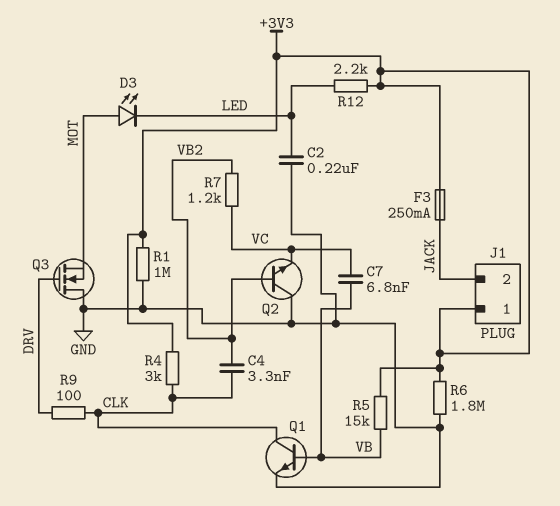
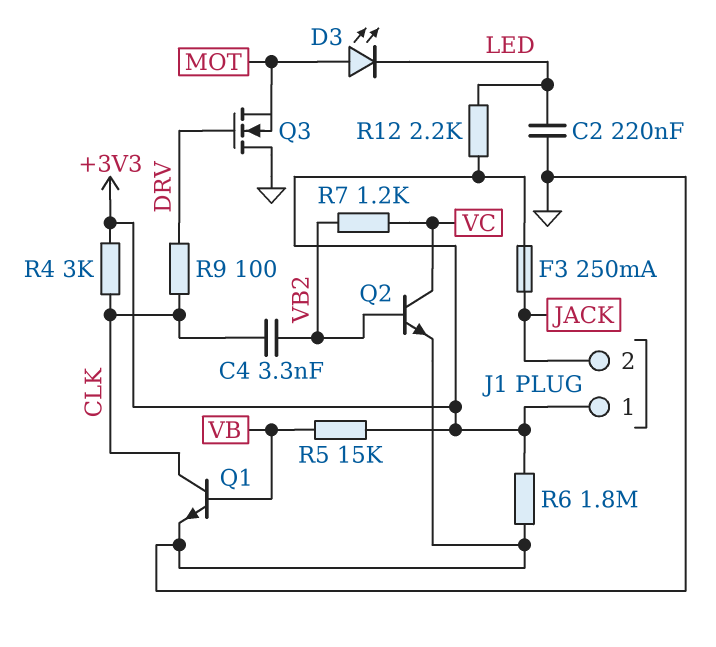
C7: 6.8nF (VB, VC) -> none
Q2: NPN (B VB2, C GND, E VC) -> NPN (B VB2, C VC, E GND)
R1: 1M (+3V3, GND) -> none

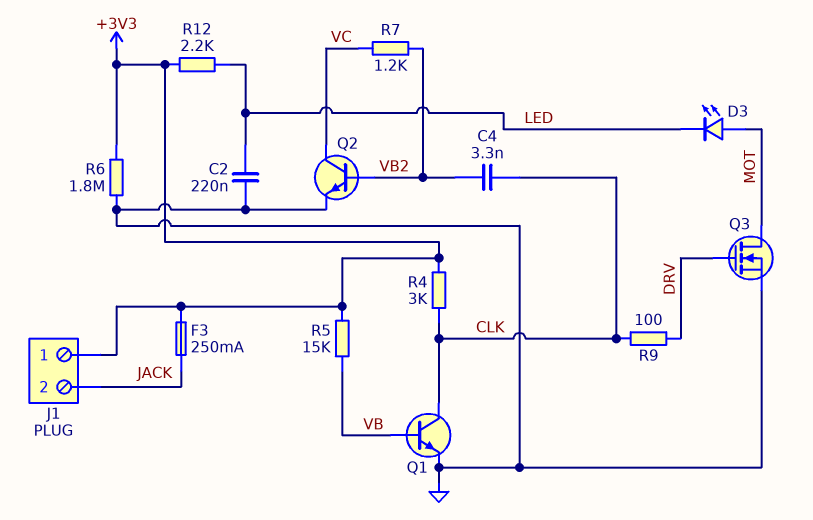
Q3: NMOS (G DRV, D GND, S MOT) -> NMOS (G DRV, D MOT, S GND)

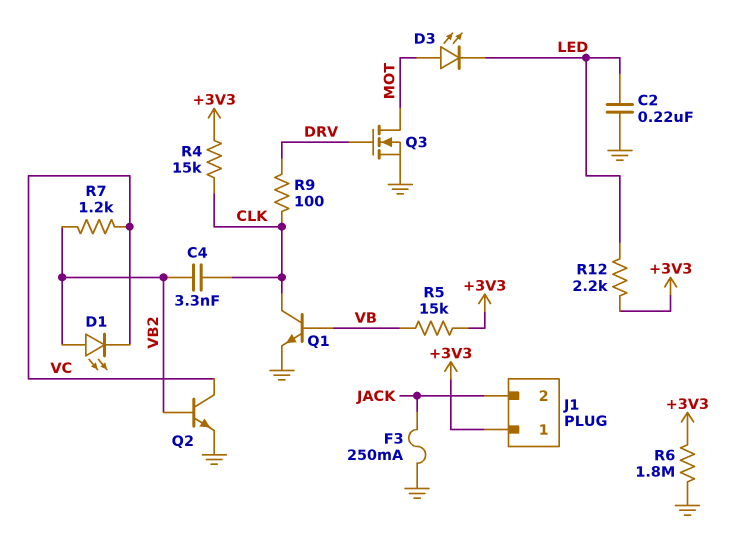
D1: none -> LED (A VB2, K VC)
F3: 250mA (+3V3, JACK) -> 250mA (GND, JACK)
R4: 3k (+3V3, CLK) -> 15k (+3V3, CLK)

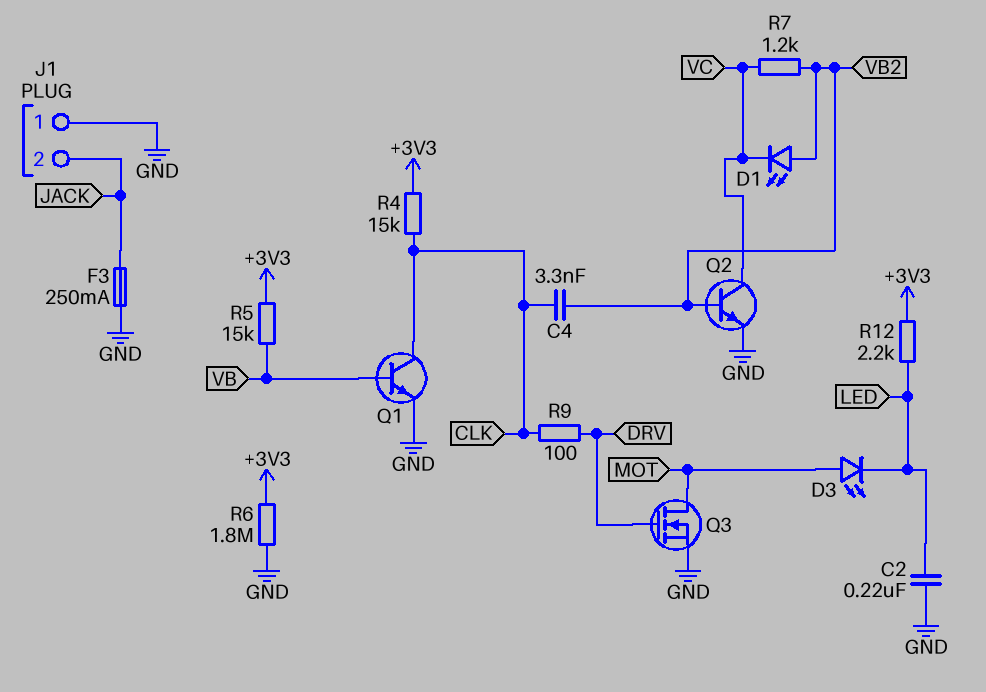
J1 pin 1: +3V3 -> GND

